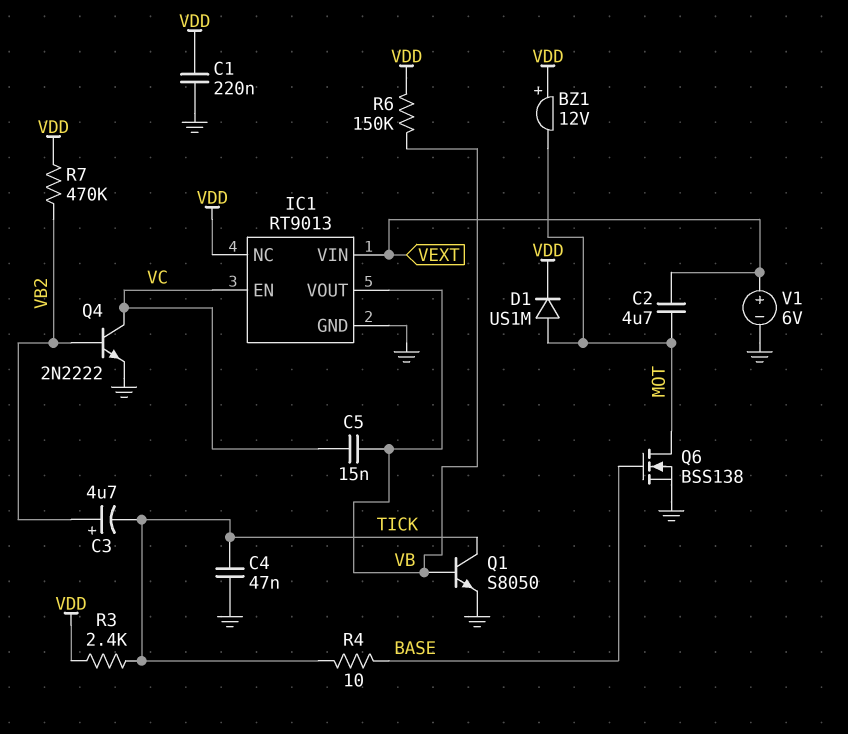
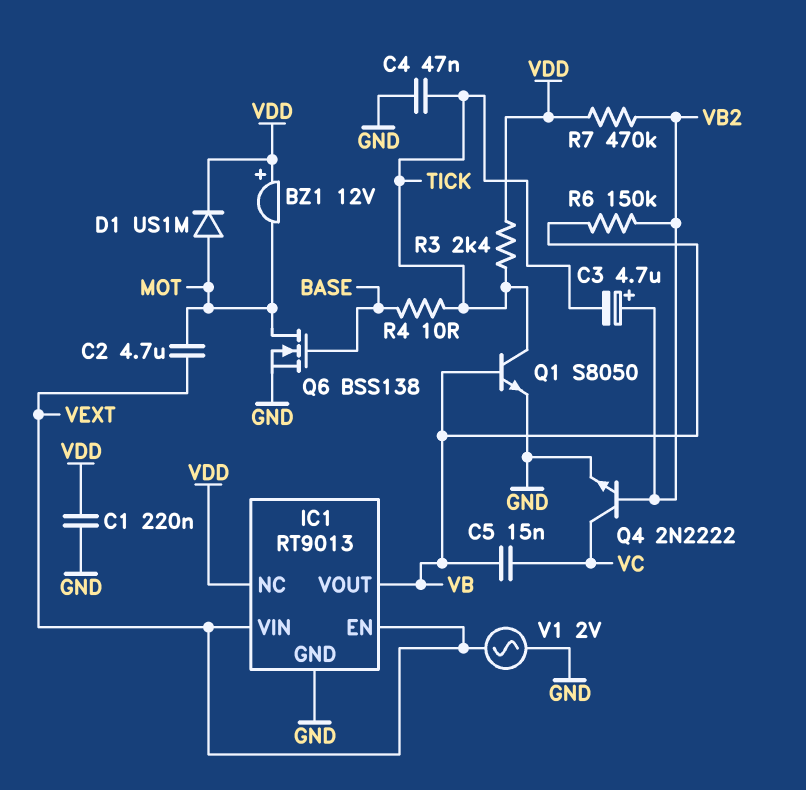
IC1 pin EN: VC -> VEXT
R6: 150k (VB, VDD) -> 150k (VB, VB2)
V1: 6V (plus VEXT, minus GND) -> AC 2V (GND, VEXT)

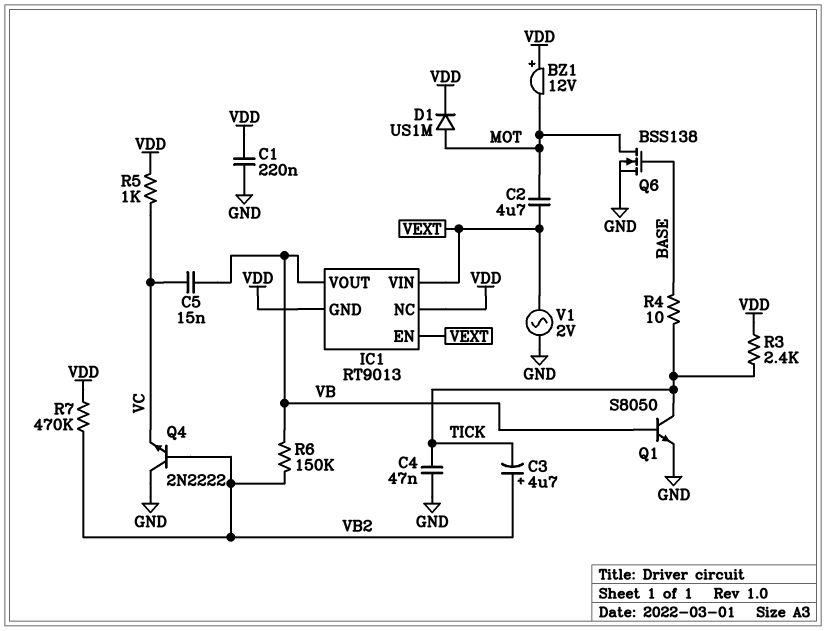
IC1 pin GND: GND -> VDD
Q4: NPN 2N2222 (B VB2, C VC, E GND) -> NPN 2N2222 (B VB2, C GND, E VC)
R5: none -> 1k (VC, VDD)

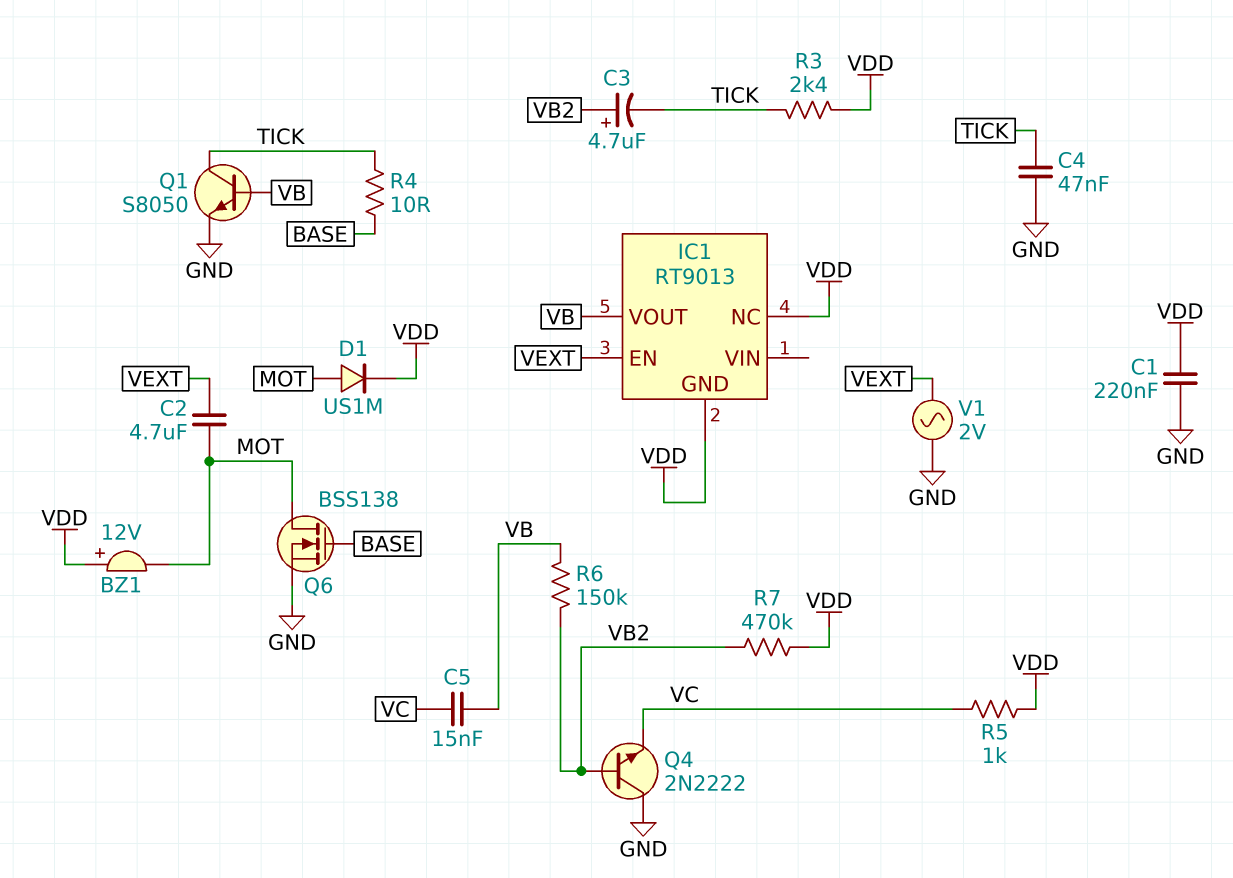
IC1 pin VIN: VEXT -> none

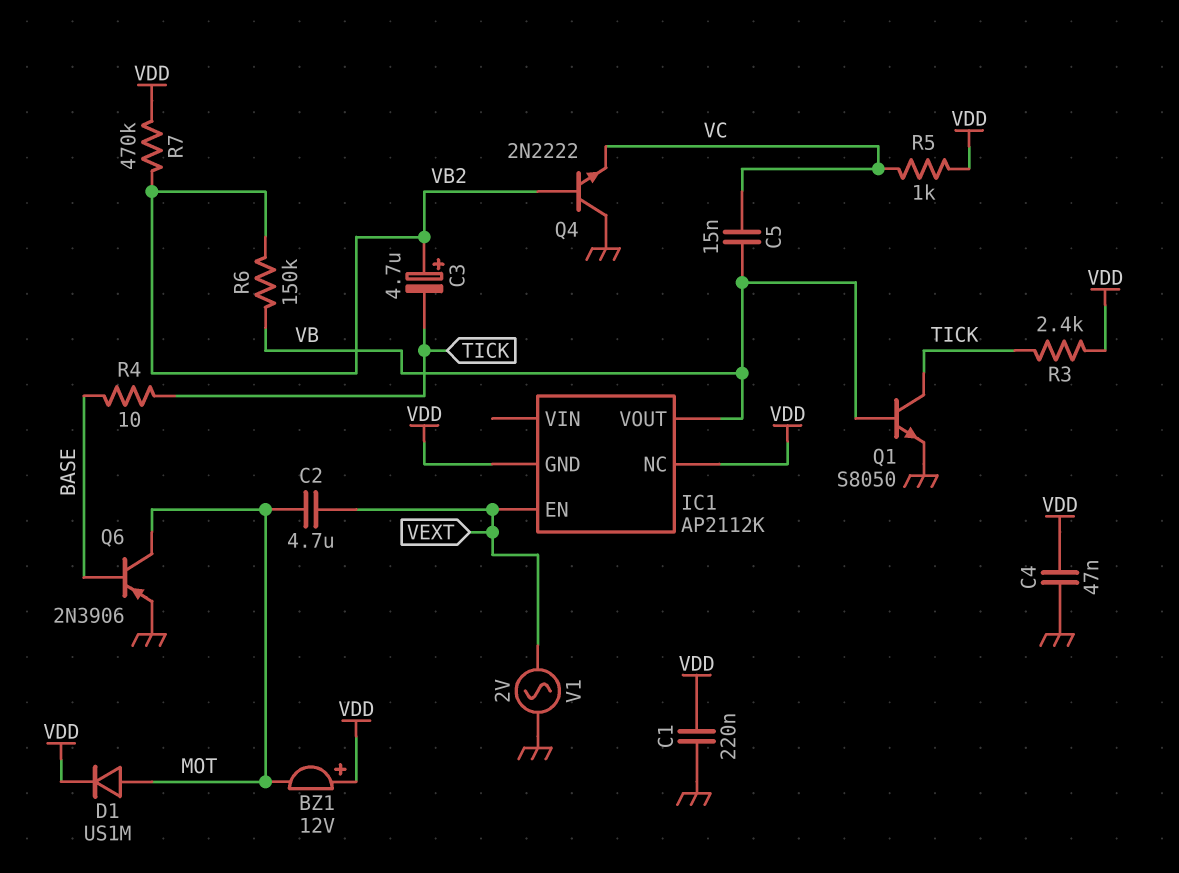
C4: 47nF (GND, TICK) -> 47nF (GND, VDD)
IC1: RT9013 -> AP2112K
Q6: NMOS BSS138 (G BASE, D MOT, S GND) -> PNP 2N3906 (B BASE, C MOT, E GND)

